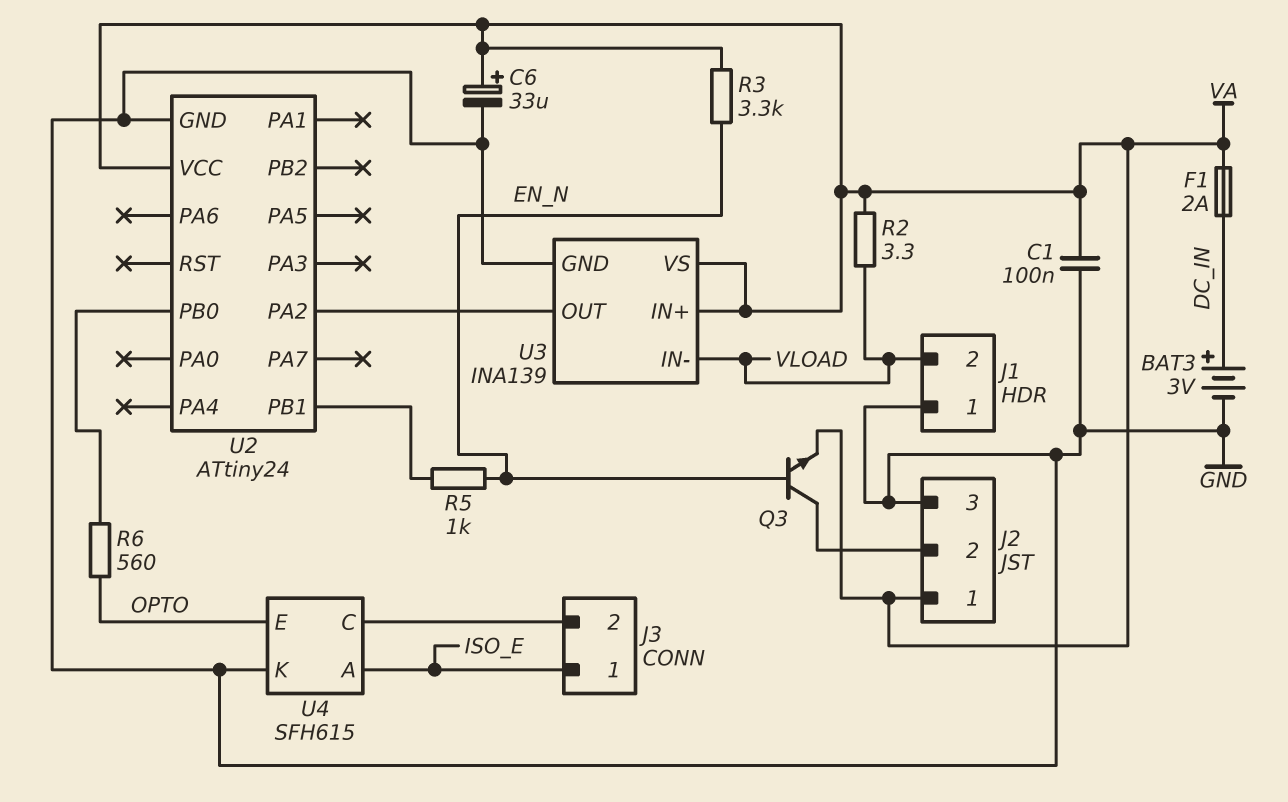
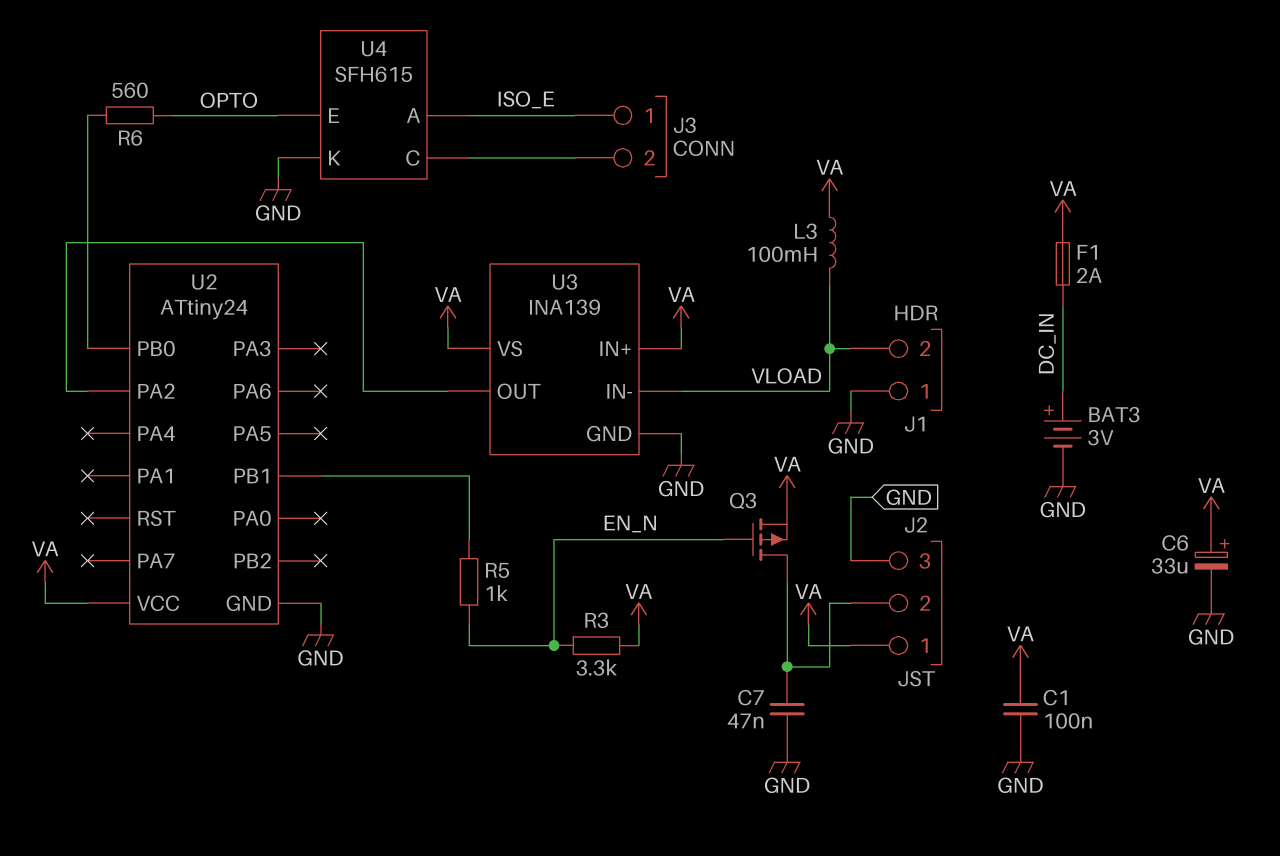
C7: none -> 47nF (GND, J2/2)
L3: none -> 100mH (VA, VLOAD)
Q3: NPN (B EN_N, C J2/2, E VA) -> PMOS (G EN_N, D J2/2, S VA)
R2: 3.3 (VA, VLOAD) -> none

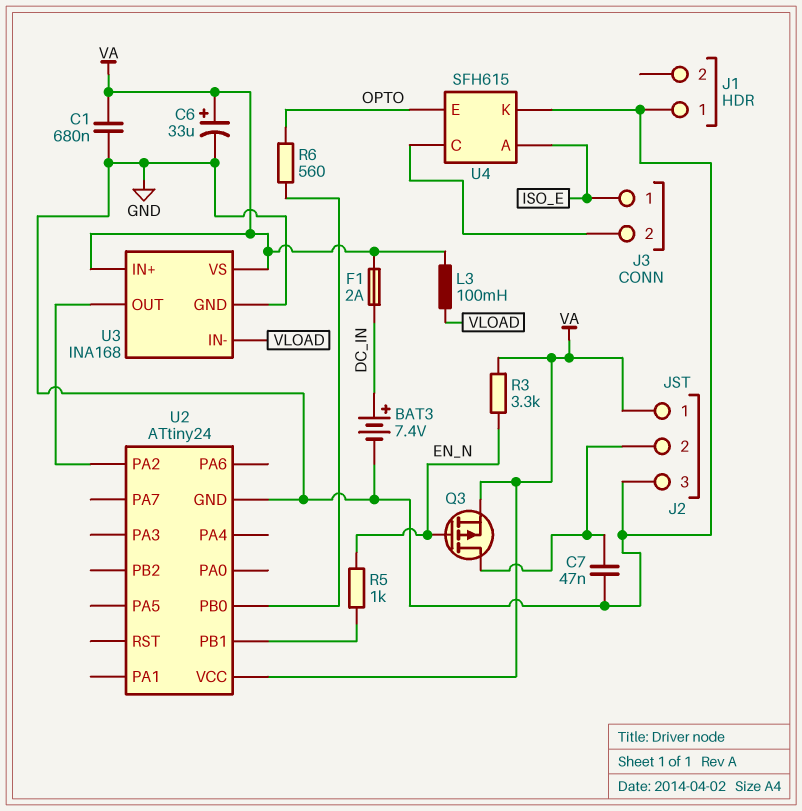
BAT3: 3V (plus DC_IN, minus GND) -> 7.4V (plus DC_IN, minus GND)
C1: 100nF (GND, VA) -> 680nF (GND, VA)
J1 pin 2: VLOAD -> none
U3: INA139 -> INA168

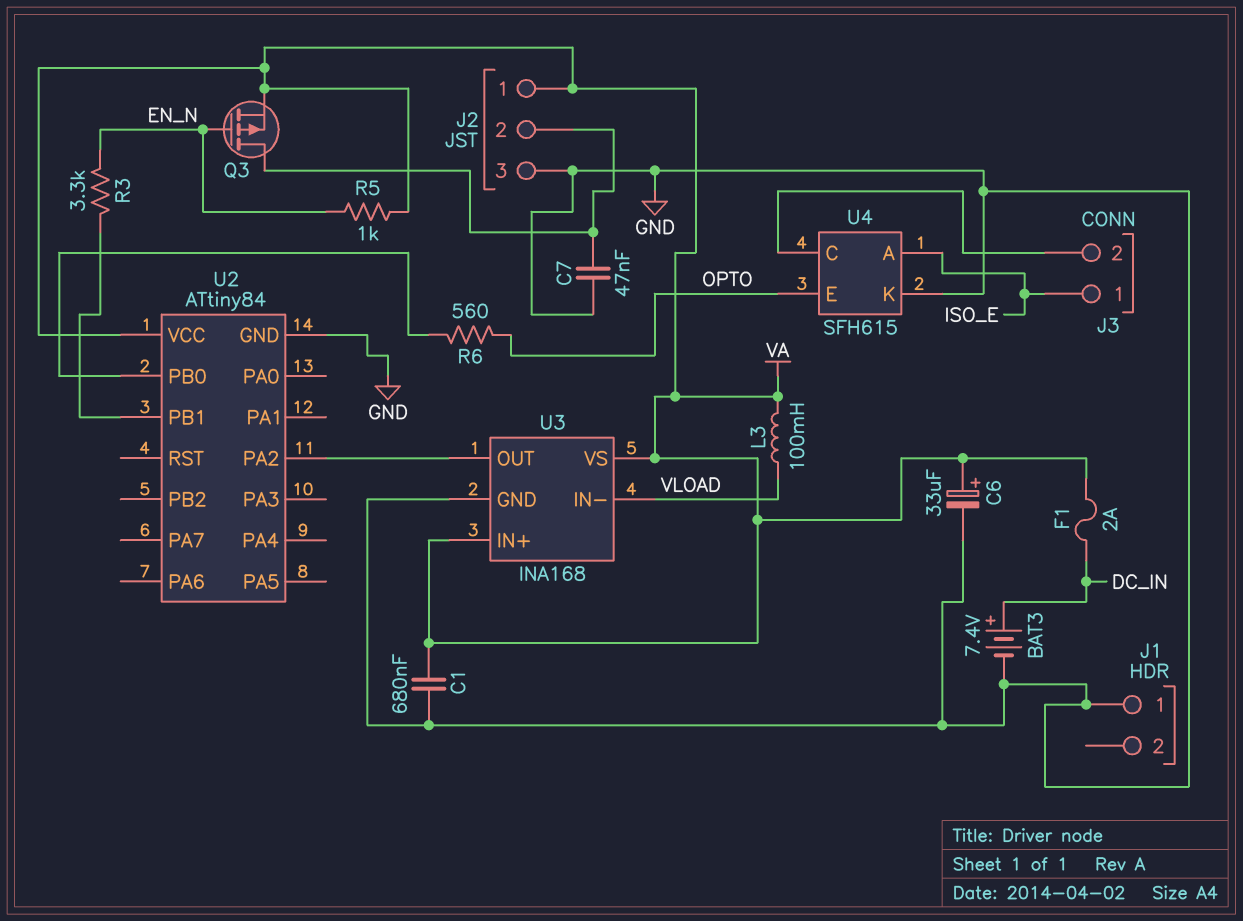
R3: 3.3k (EN_N, VA) -> 3.3k (EN_N, U2/PB1)
R5: 1k (EN_N, U2/PB1) -> 1k (EN_N, VA)
U2: ATtiny24 -> ATtiny84

